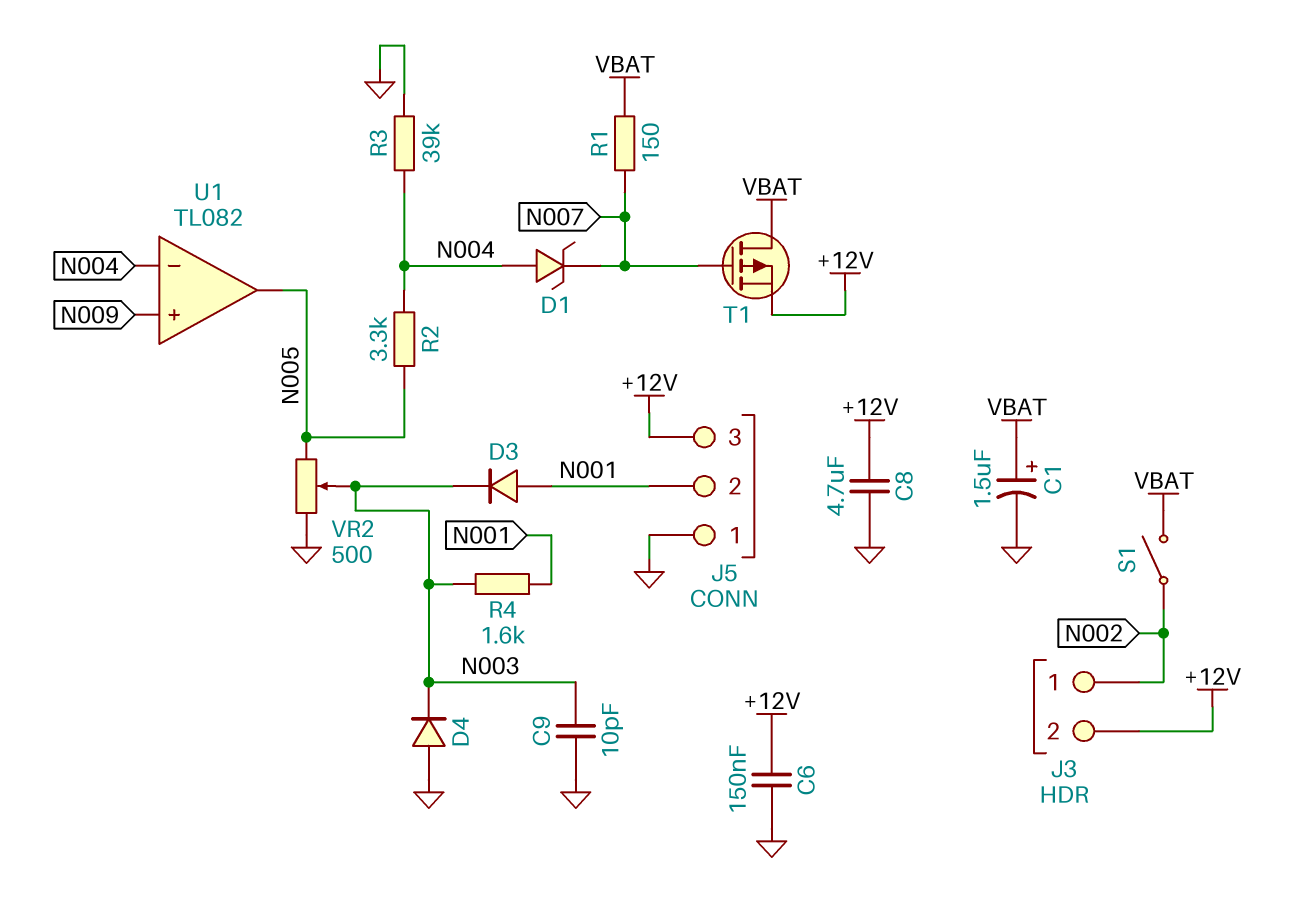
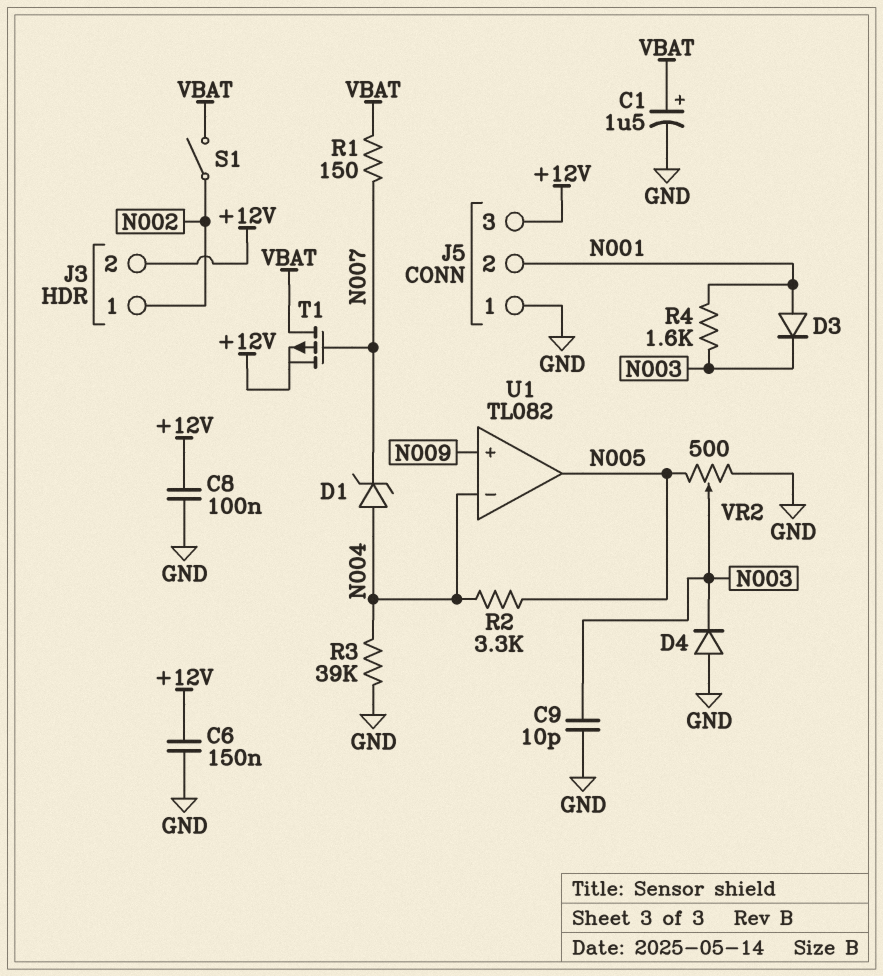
C8: 4.7uF (+12V, GND) -> 100nF (+12V, GND)

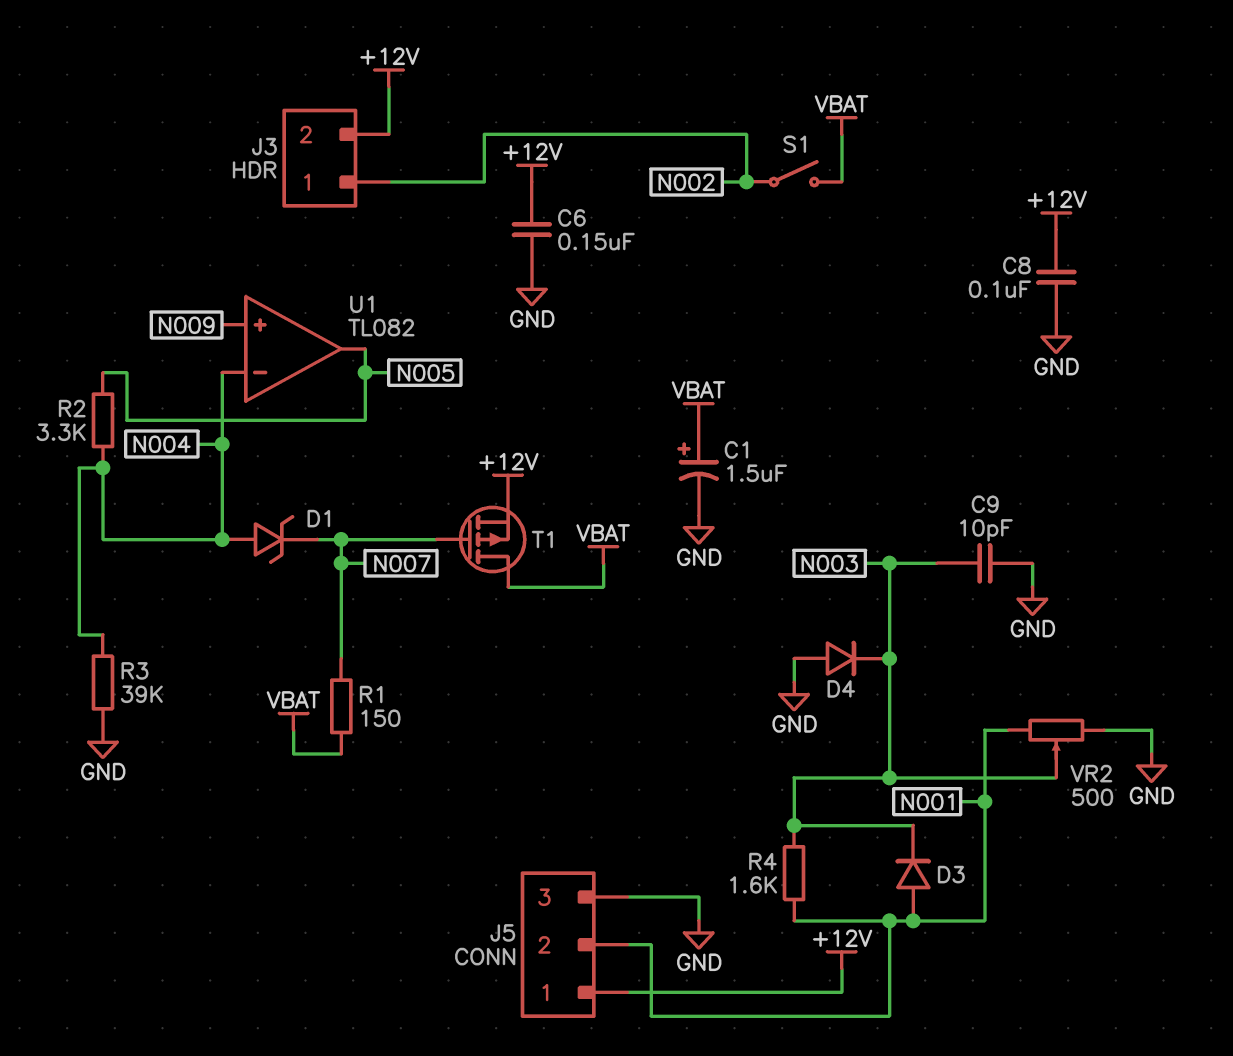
J5 pin 1: GND -> +12V
J5 pin 3: +12V -> GND
VR2: 500 (GND, N005, wiper N003) -> 500 (GND, N001, wiper N003)

